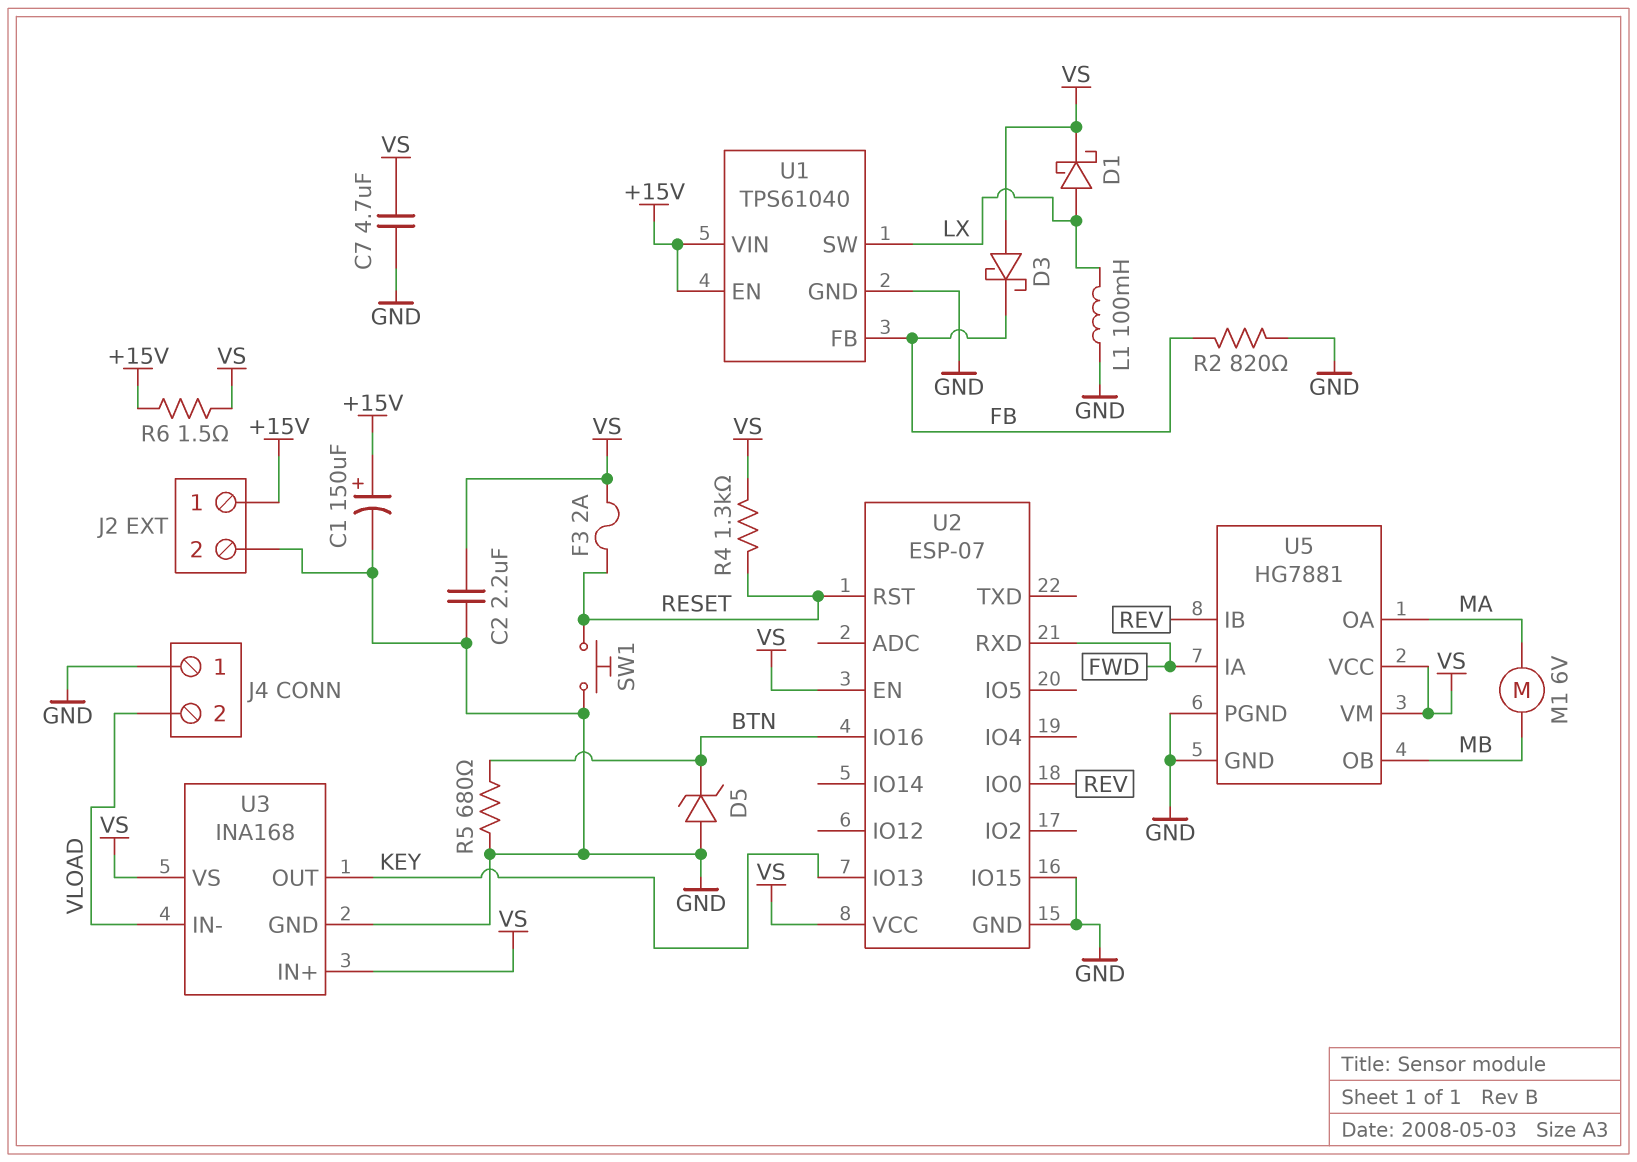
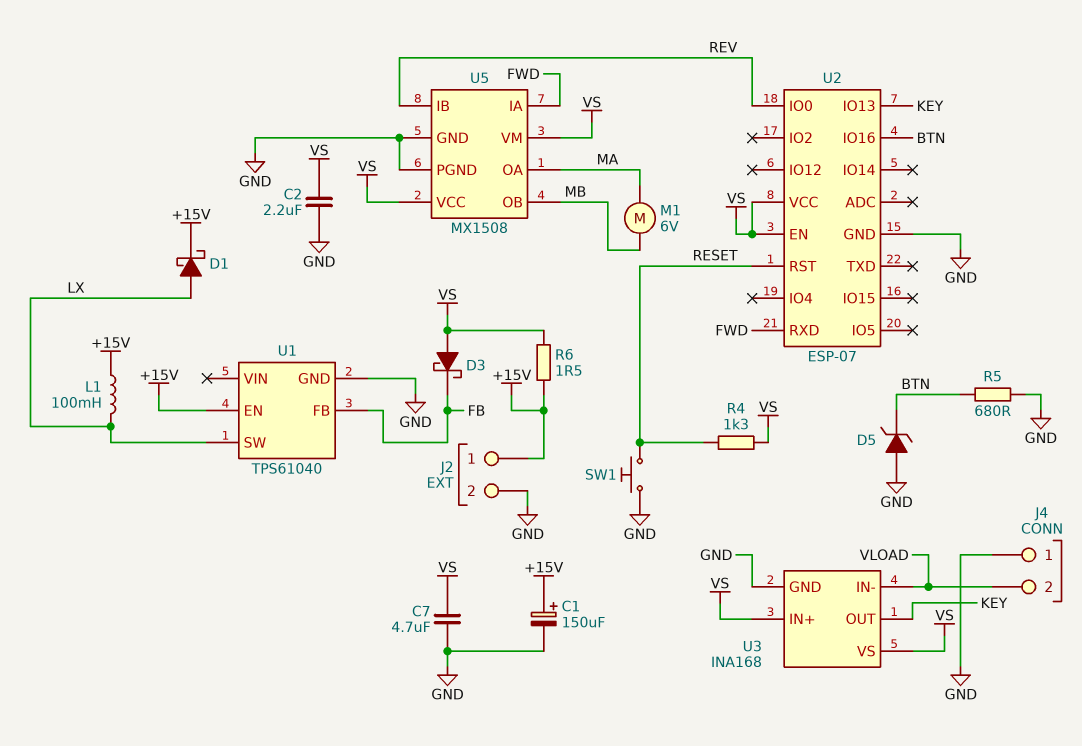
D1: schottky (A LX, K VS) -> schottky (A LX, K +15V)
F3: 2A (RESET, VS) -> none
L1: 100mH (GND, LX) -> 100mH (+15V, LX)
R2: 820 (FB, GND) -> none
U1 pin VIN: +15V -> none
U2 pin IO15: GND -> none
U5: HG7881 -> MX1508

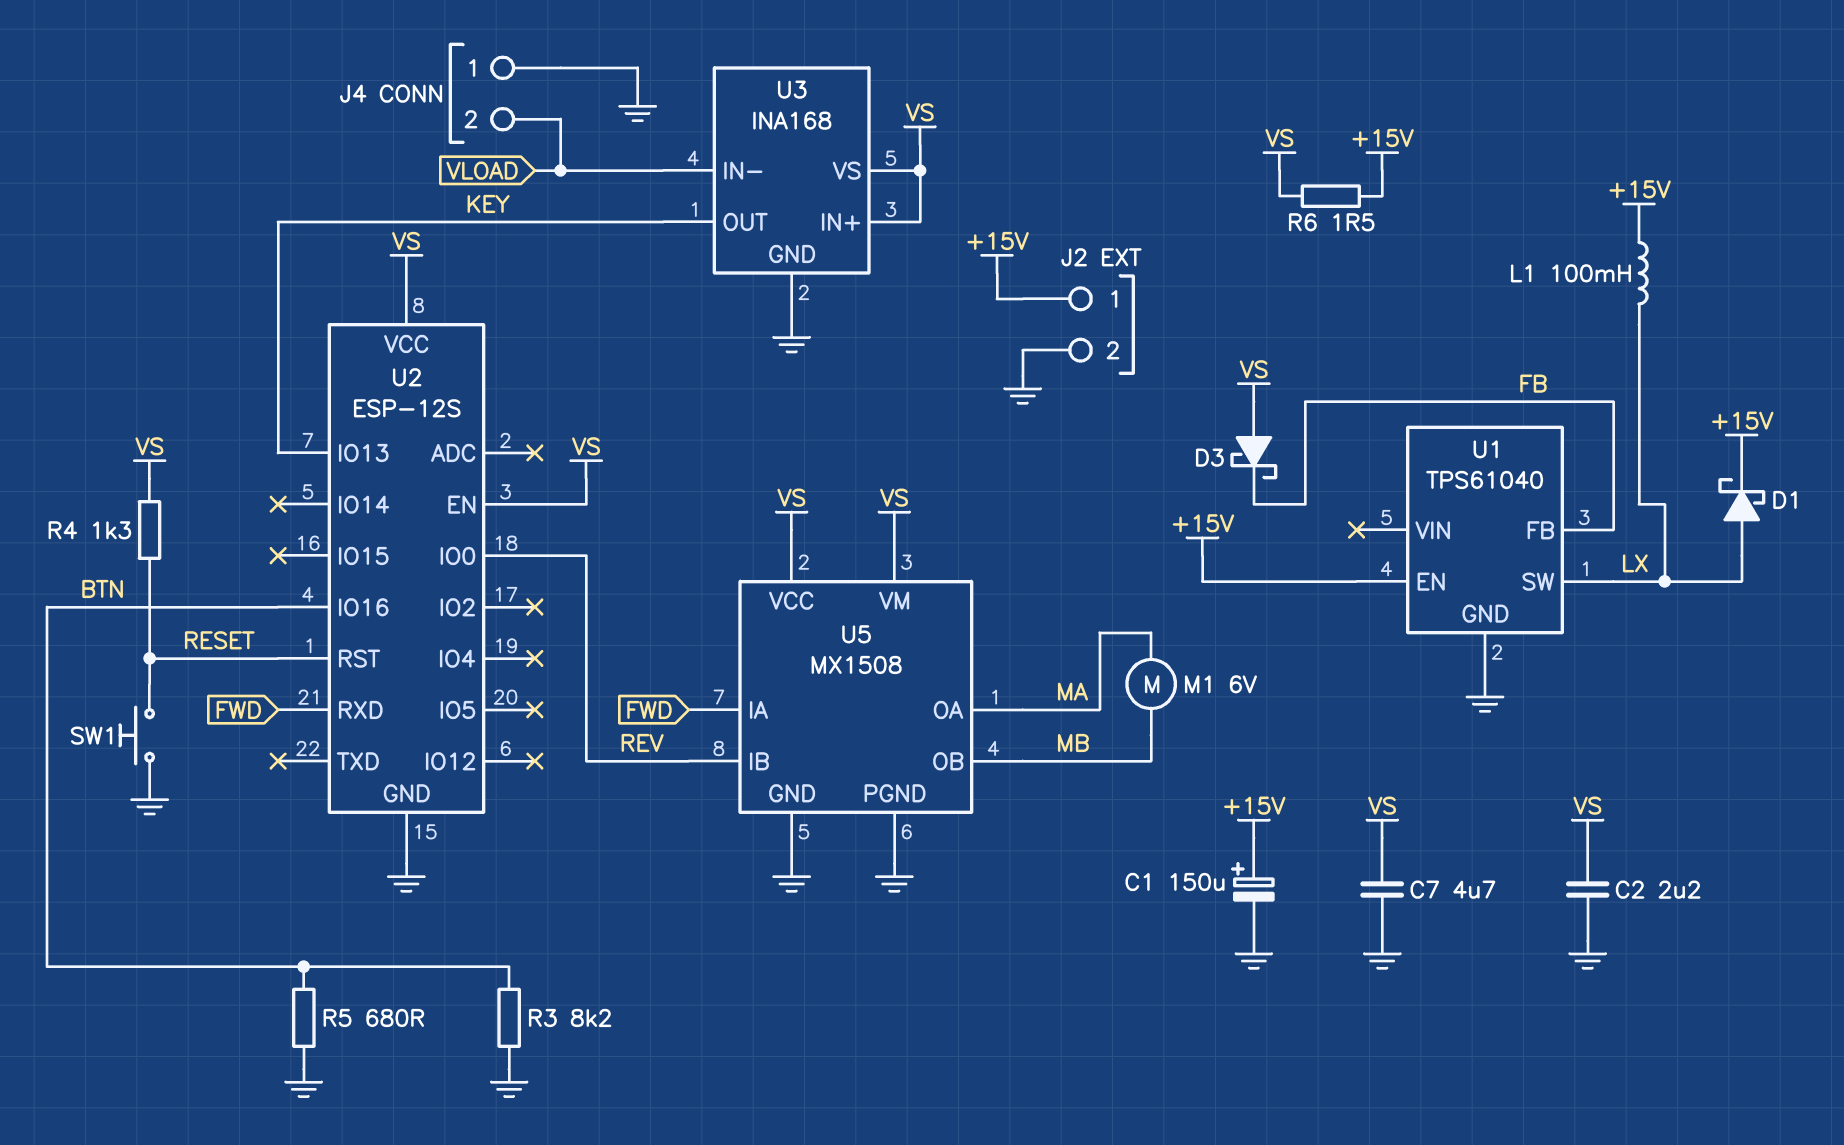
D5: zener (A GND, K BTN) -> none
R3: none -> 8.2k (BTN, GND)
U2: ESP-07 -> ESP-12S

